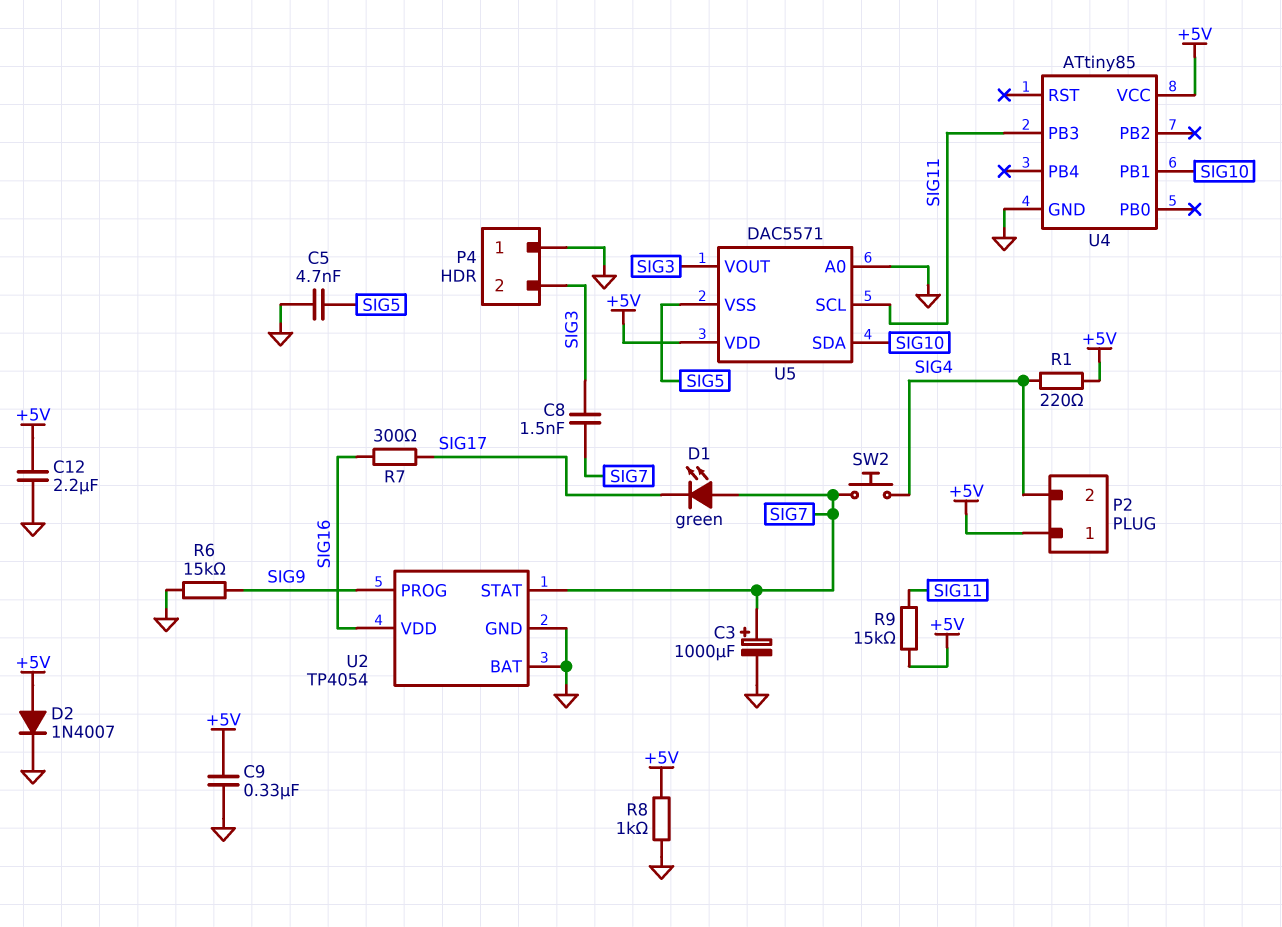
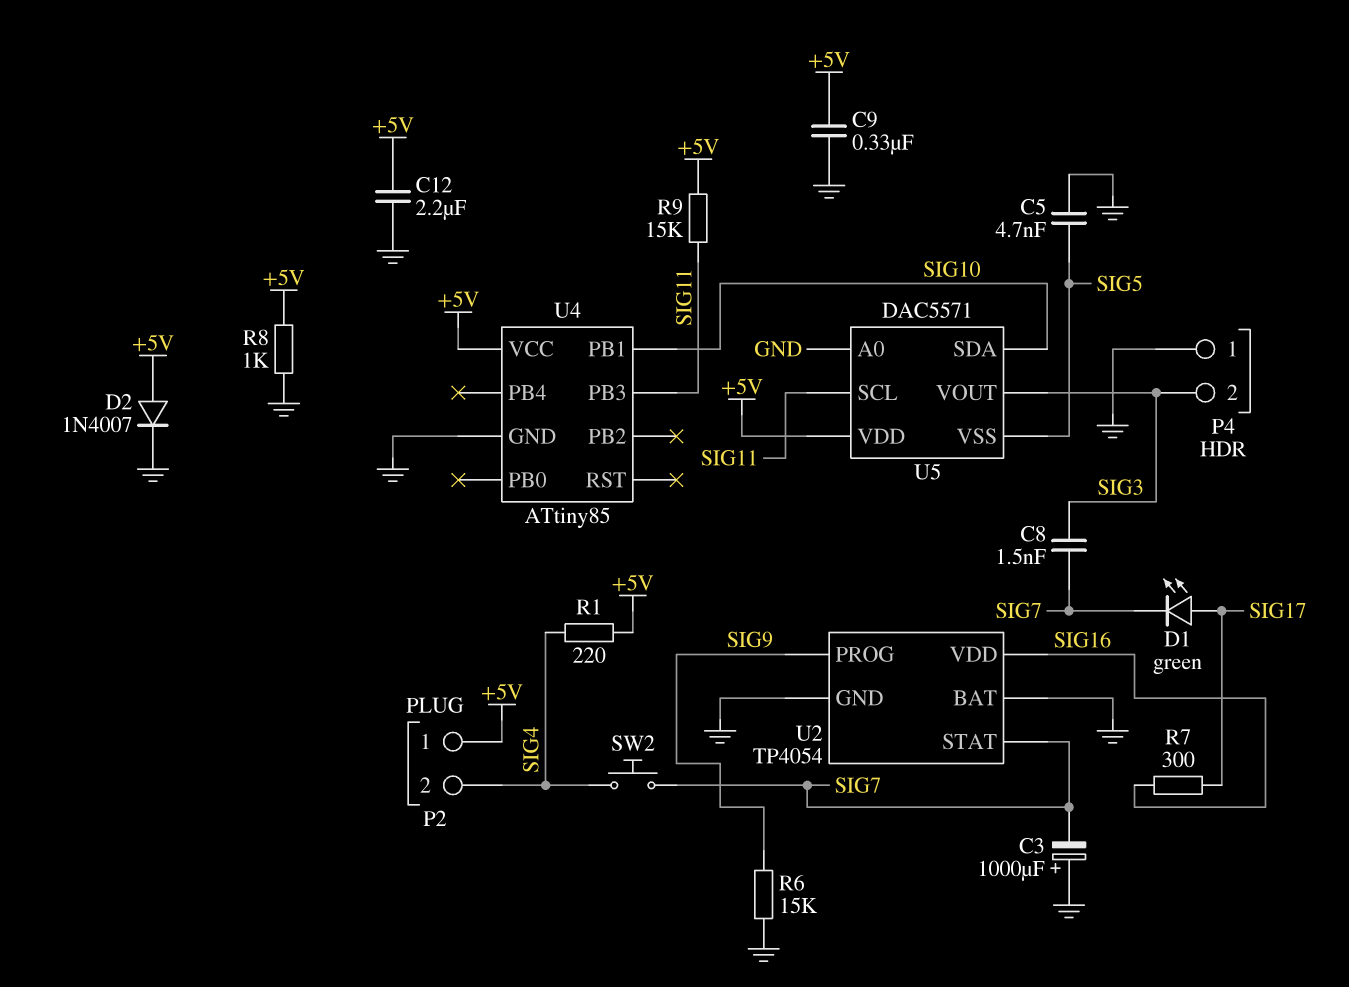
C3: 1000uF (plus SIG7, minus GND) -> 1000uF (plus GND, minus SIG7)
D1: LED green (A SIG7, K SIG17) -> LED green (A SIG17, K SIG7)

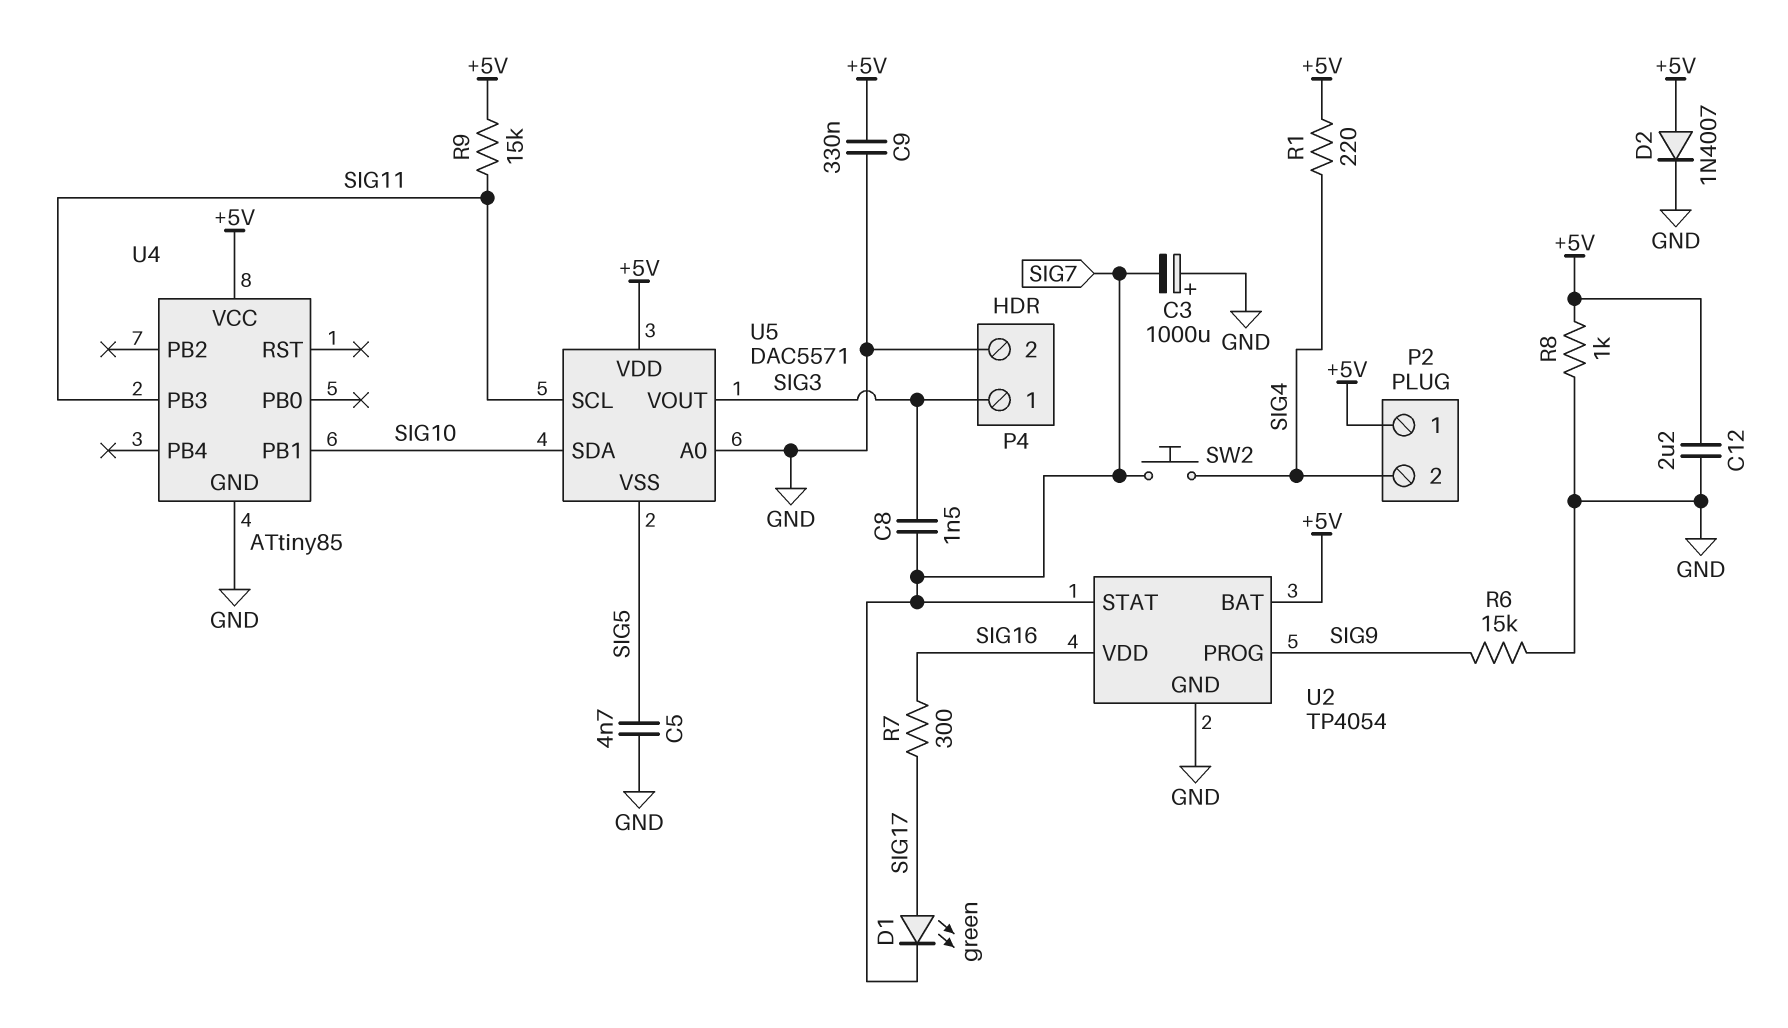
P4 pin 1: GND -> SIG3
P4 pin 2: SIG3 -> GND
U2 pin BAT: GND -> +5V

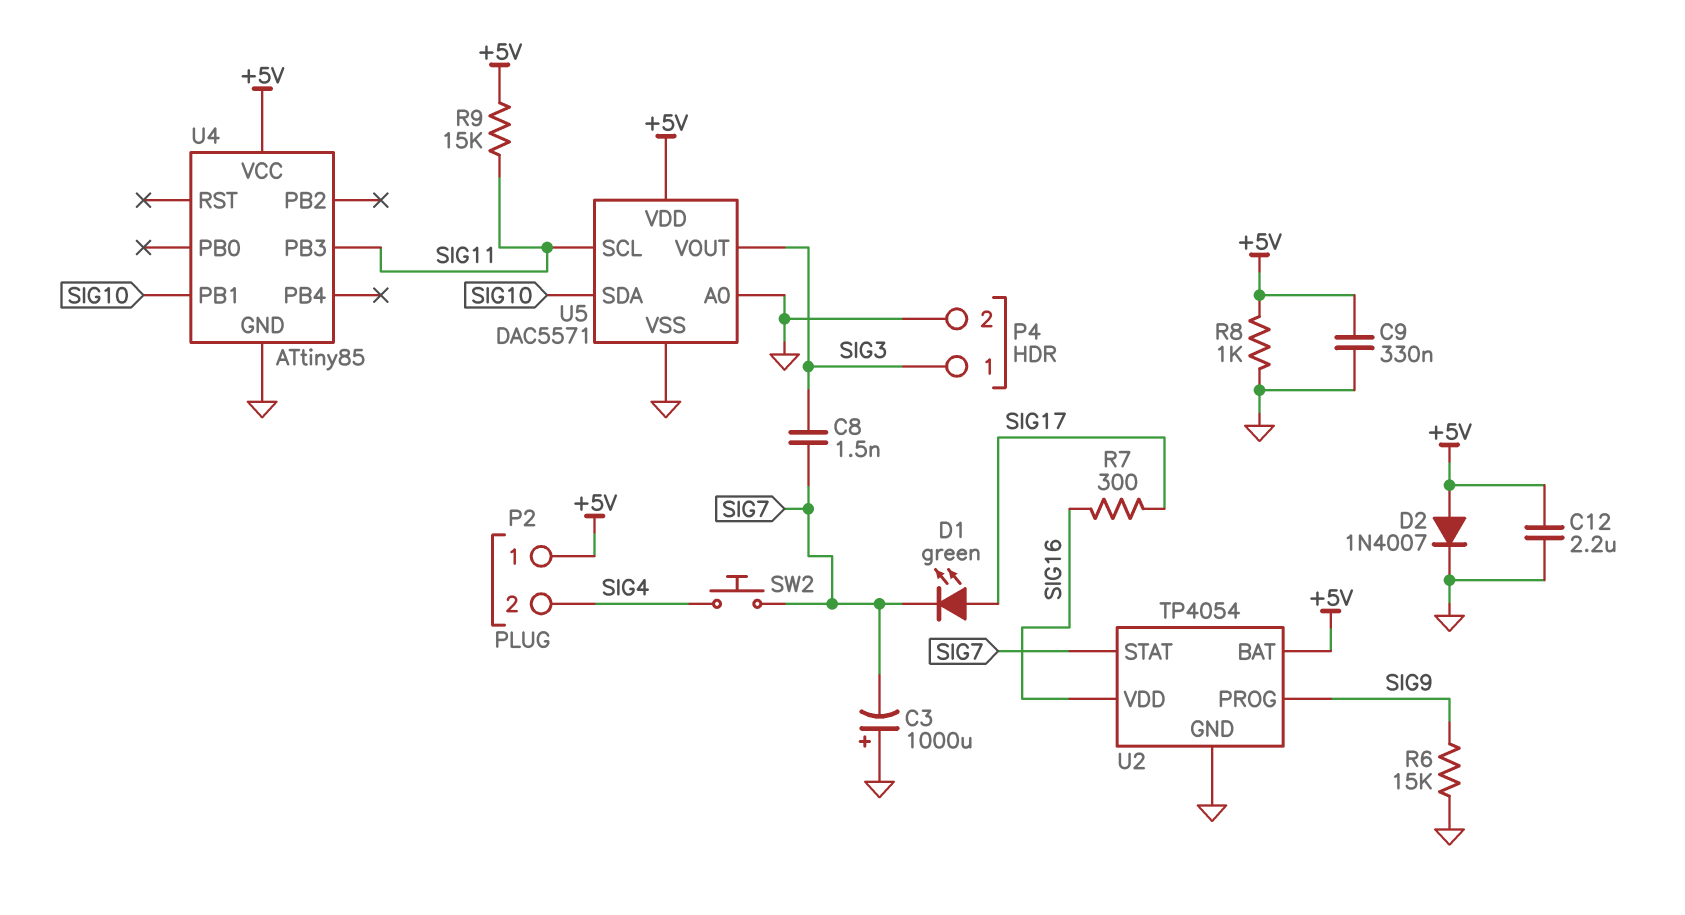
C5: 4.7nF (GND, SIG5) -> none
R1: 220 (+5V, SIG4) -> none
U5 pin VSS: SIG5 -> GND

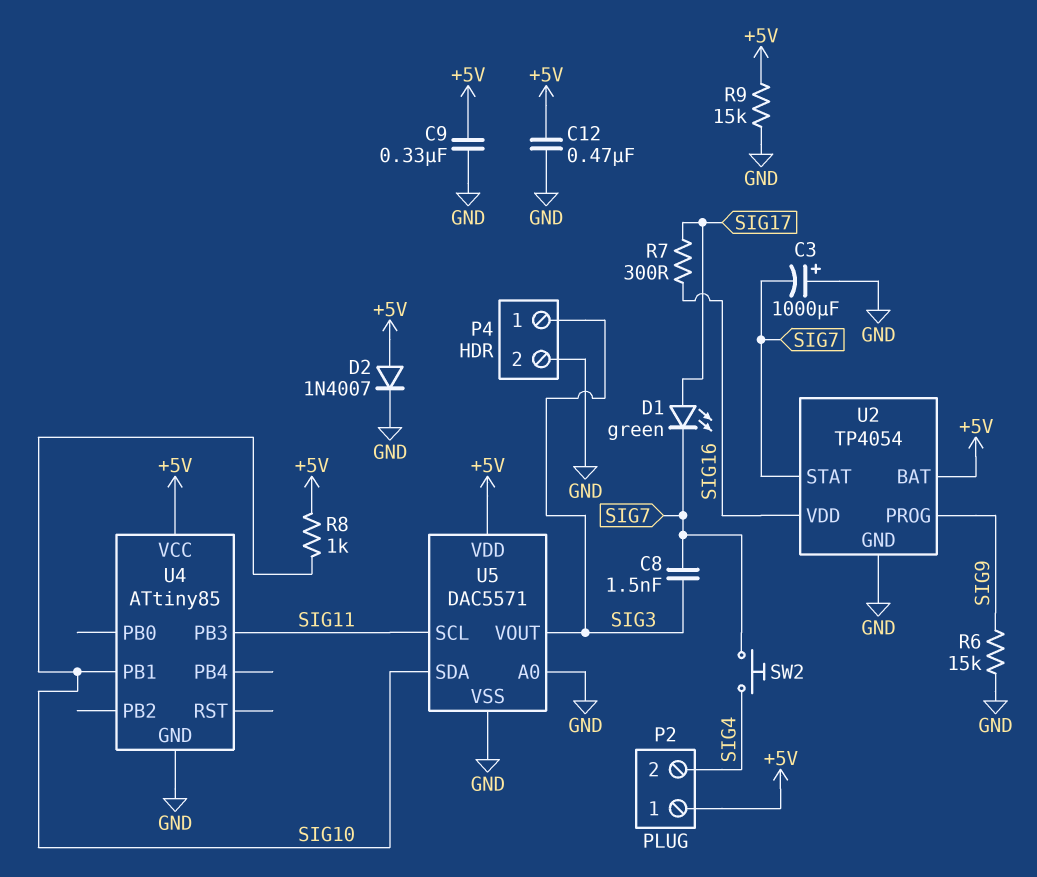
C12: 2.2uF (+5V, GND) -> 470nF (+5V, GND)
R8: 1k (+5V, GND) -> 1k (+5V, SIG10)
R9: 15k (+5V, SIG11) -> 15k (+5V, GND)

